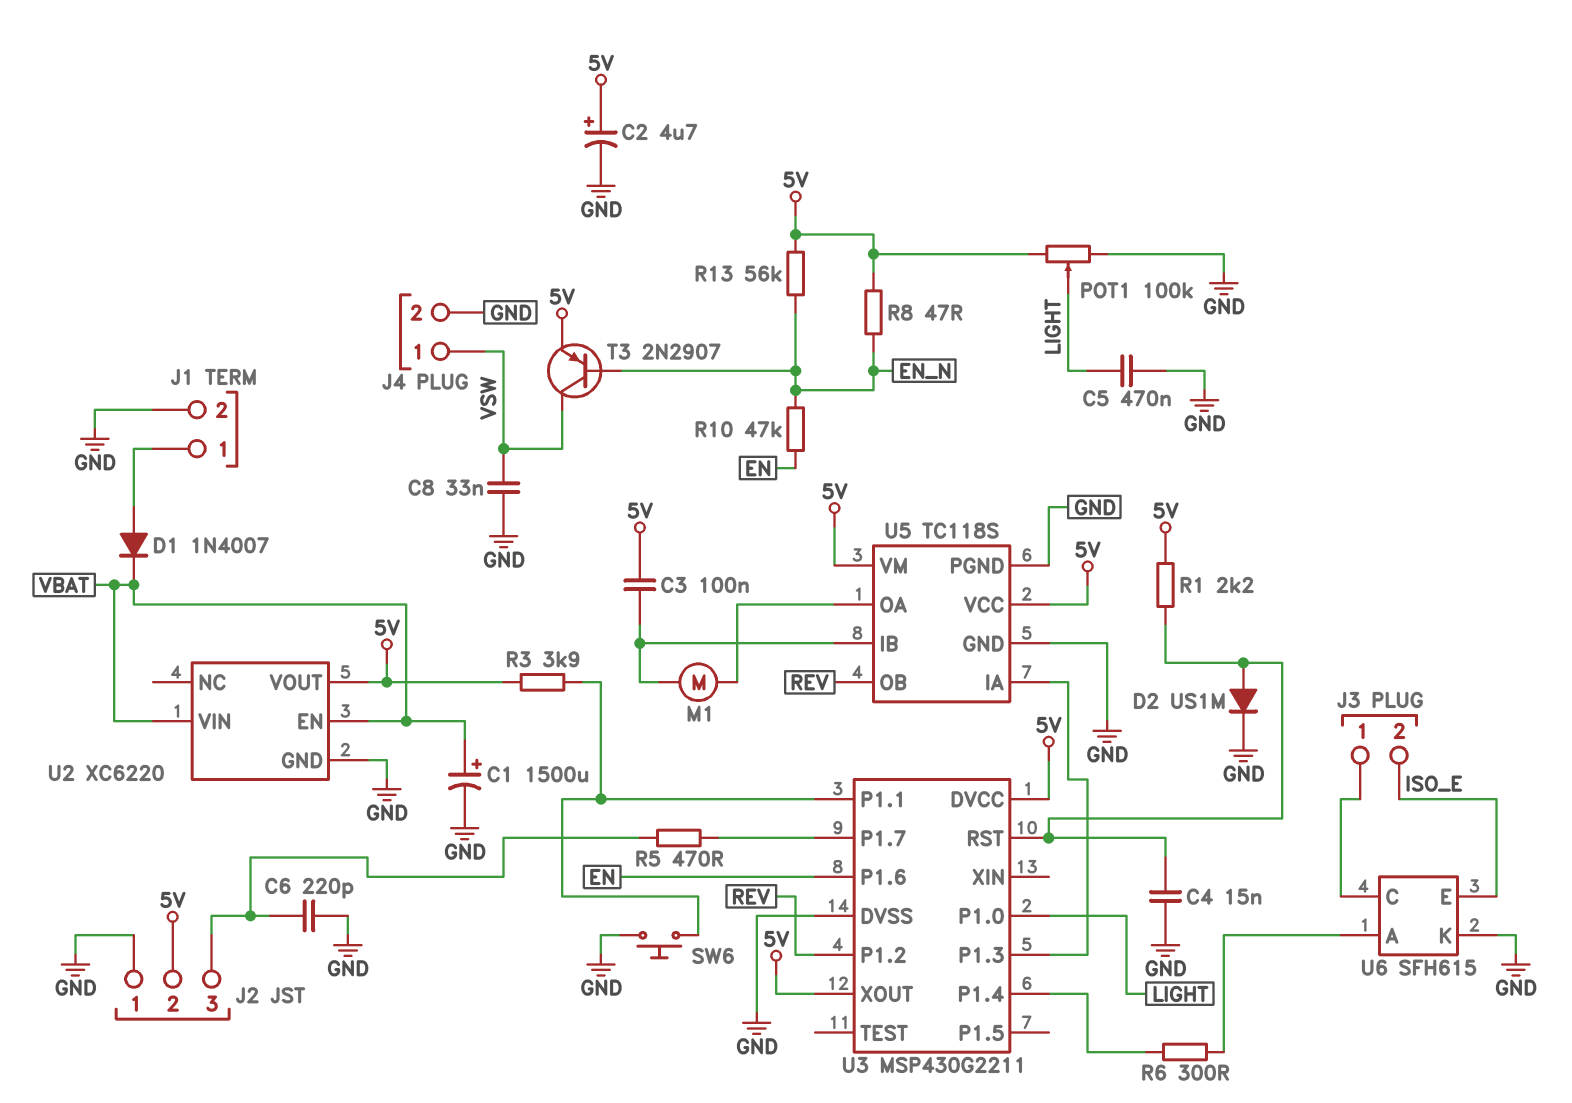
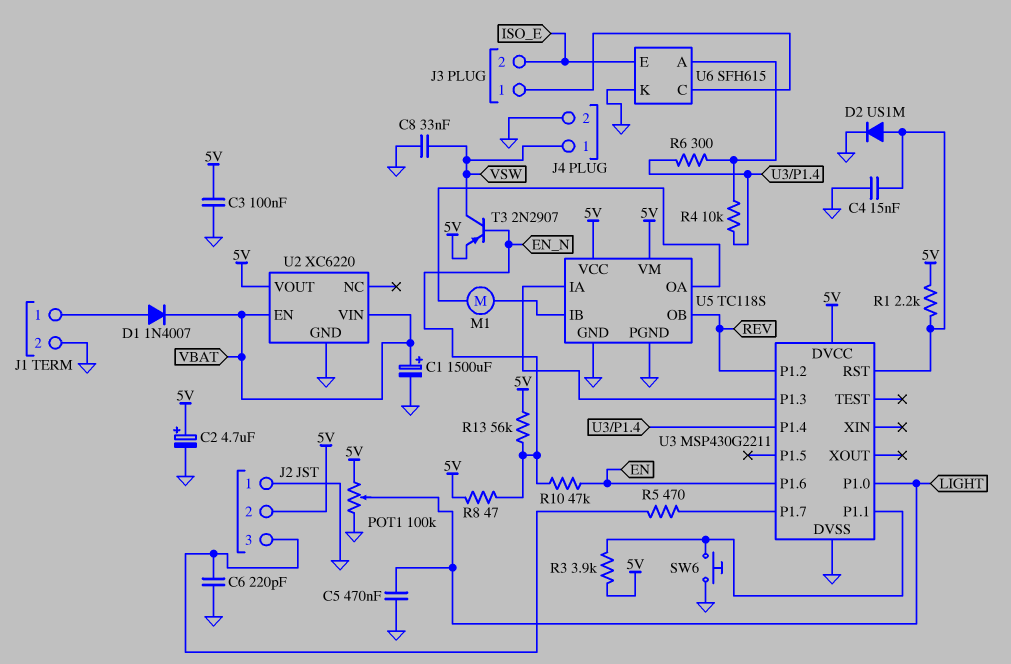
C3: 100nF (5V, U5/IB) -> 100nF (5V, GND)
R4: none -> 10k (U3/P1.4, U6/A)
U3 pin XOUT: 5V -> none

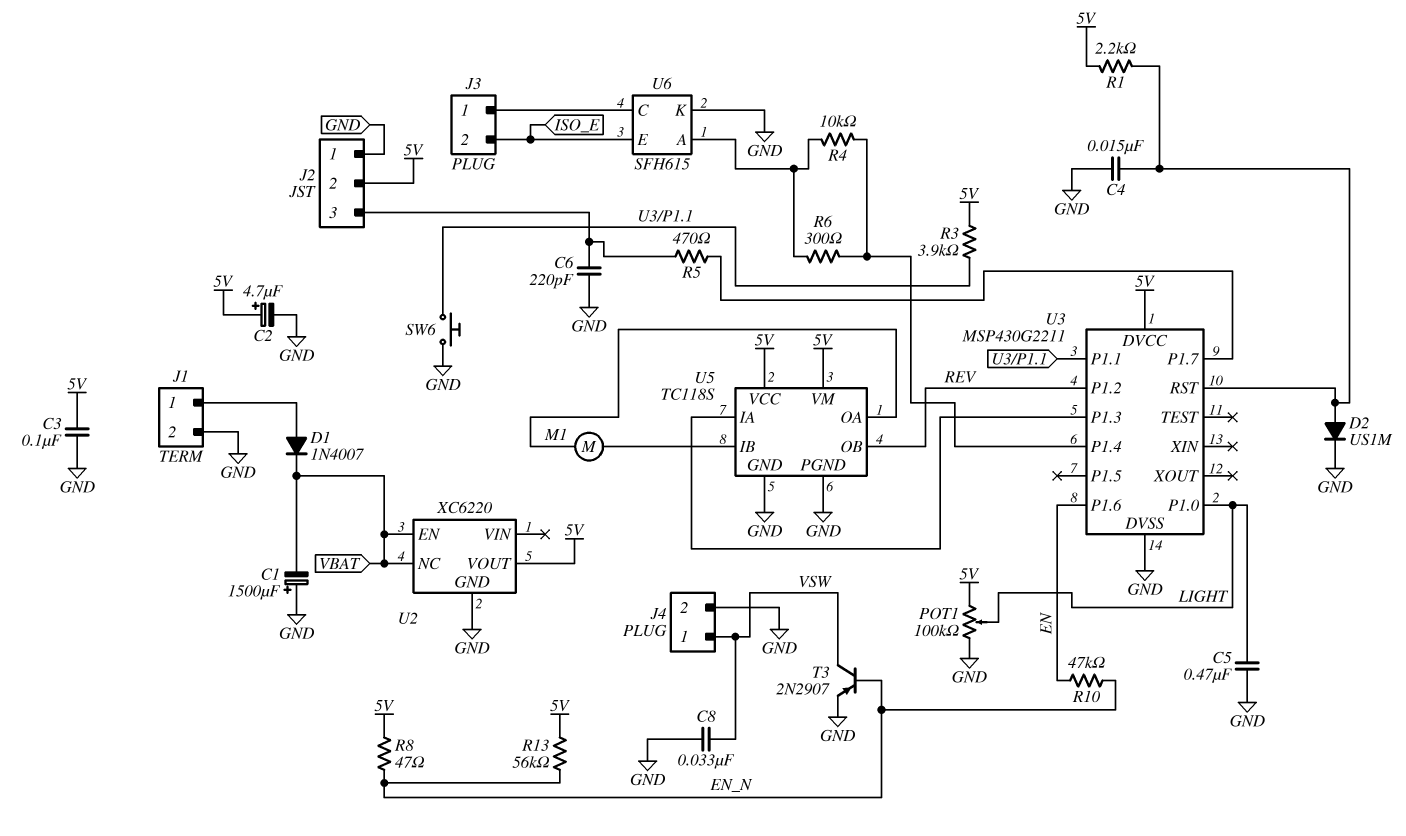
C1: 1500uF (plus VBAT, minus GND) -> 1500uF (plus GND, minus VBAT)
T3: PNP 2N2907 (B EN_N, C VSW, E 5V) -> PNP 2N2907 (B EN_N, C VSW, E GND)
U2 pin NC: none -> VBAT
U2 pin VIN: VBAT -> none

